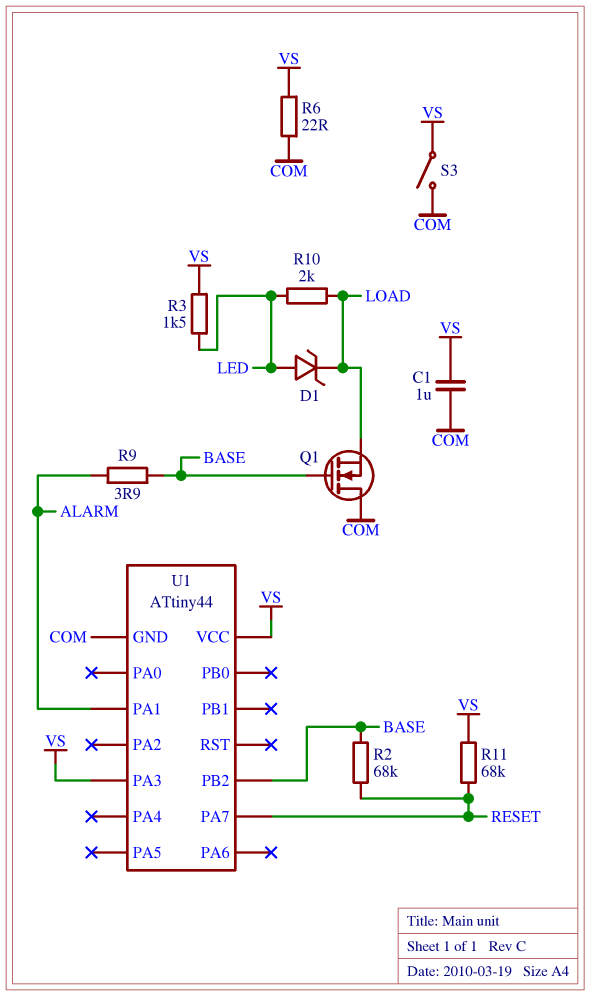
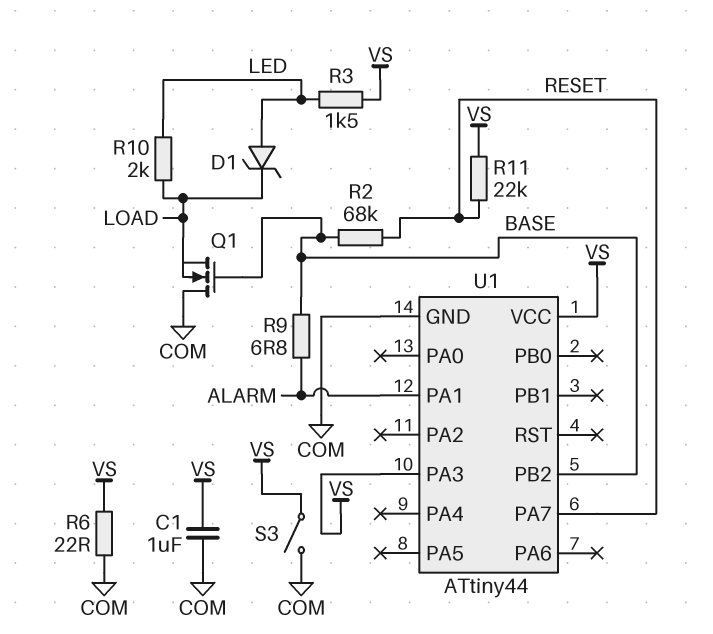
R9: 3.9 (ALARM, BASE) -> 6.8 (ALARM, BASE)
R11: 68k (RESET, VS) -> 22k (RESET, VS)

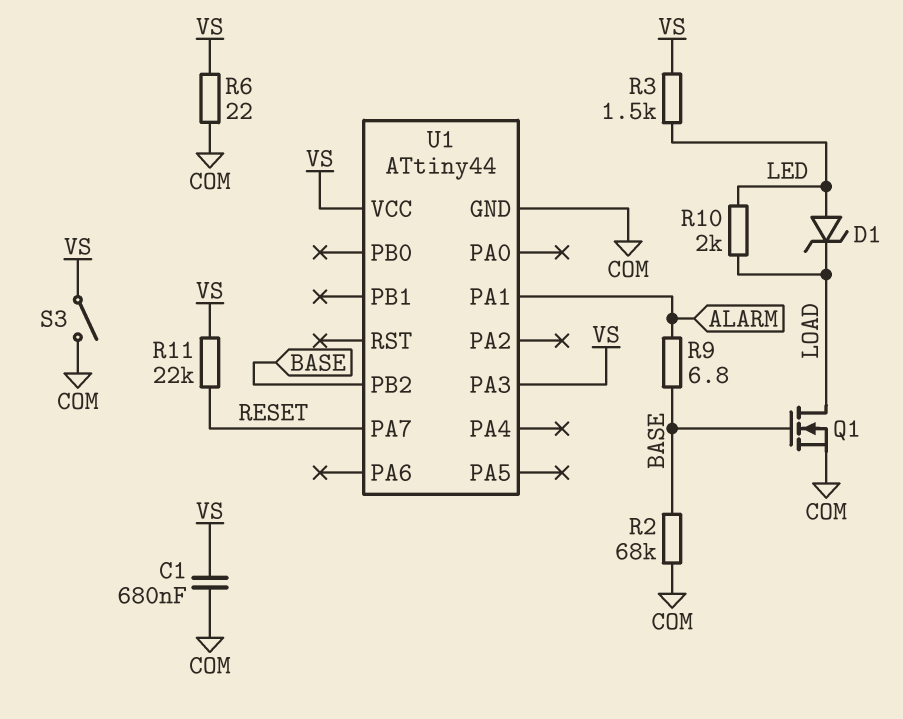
C1: 1uF (COM, VS) -> 680nF (COM, VS)
Q1: NMOS (G BASE, D COM, S LOAD) -> NMOS (G BASE, D LOAD, S COM)
R2: 68k (BASE, RESET) -> 68k (BASE, COM)

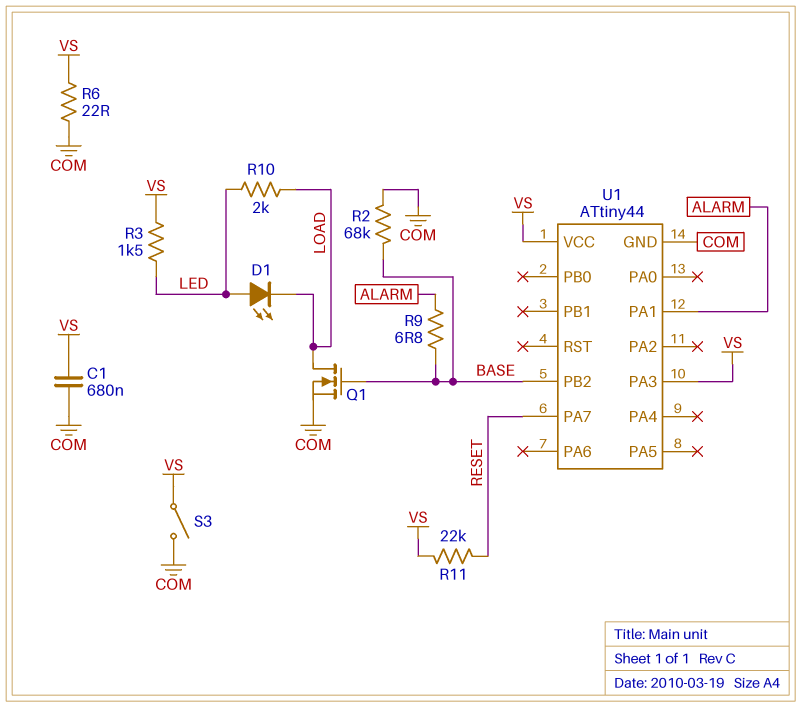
D1: zener (A LED, K LOAD) -> LED (A LED, K LOAD)

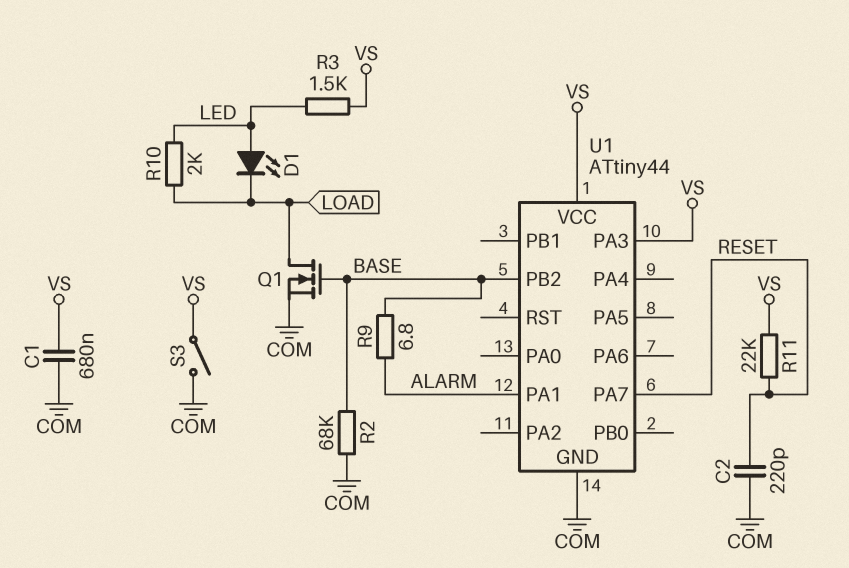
C2: none -> 220pF (COM, RESET)
R6: 22 (COM, VS) -> none

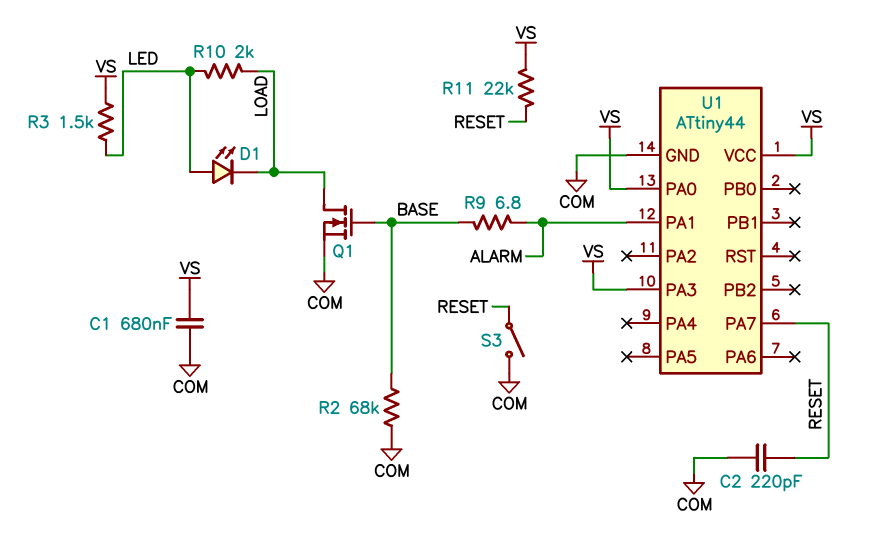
S3: switch (COM, VS) -> switch (COM, RESET)
U1 pin PA0: none -> VS
U1 pin PB2: BASE -> none

